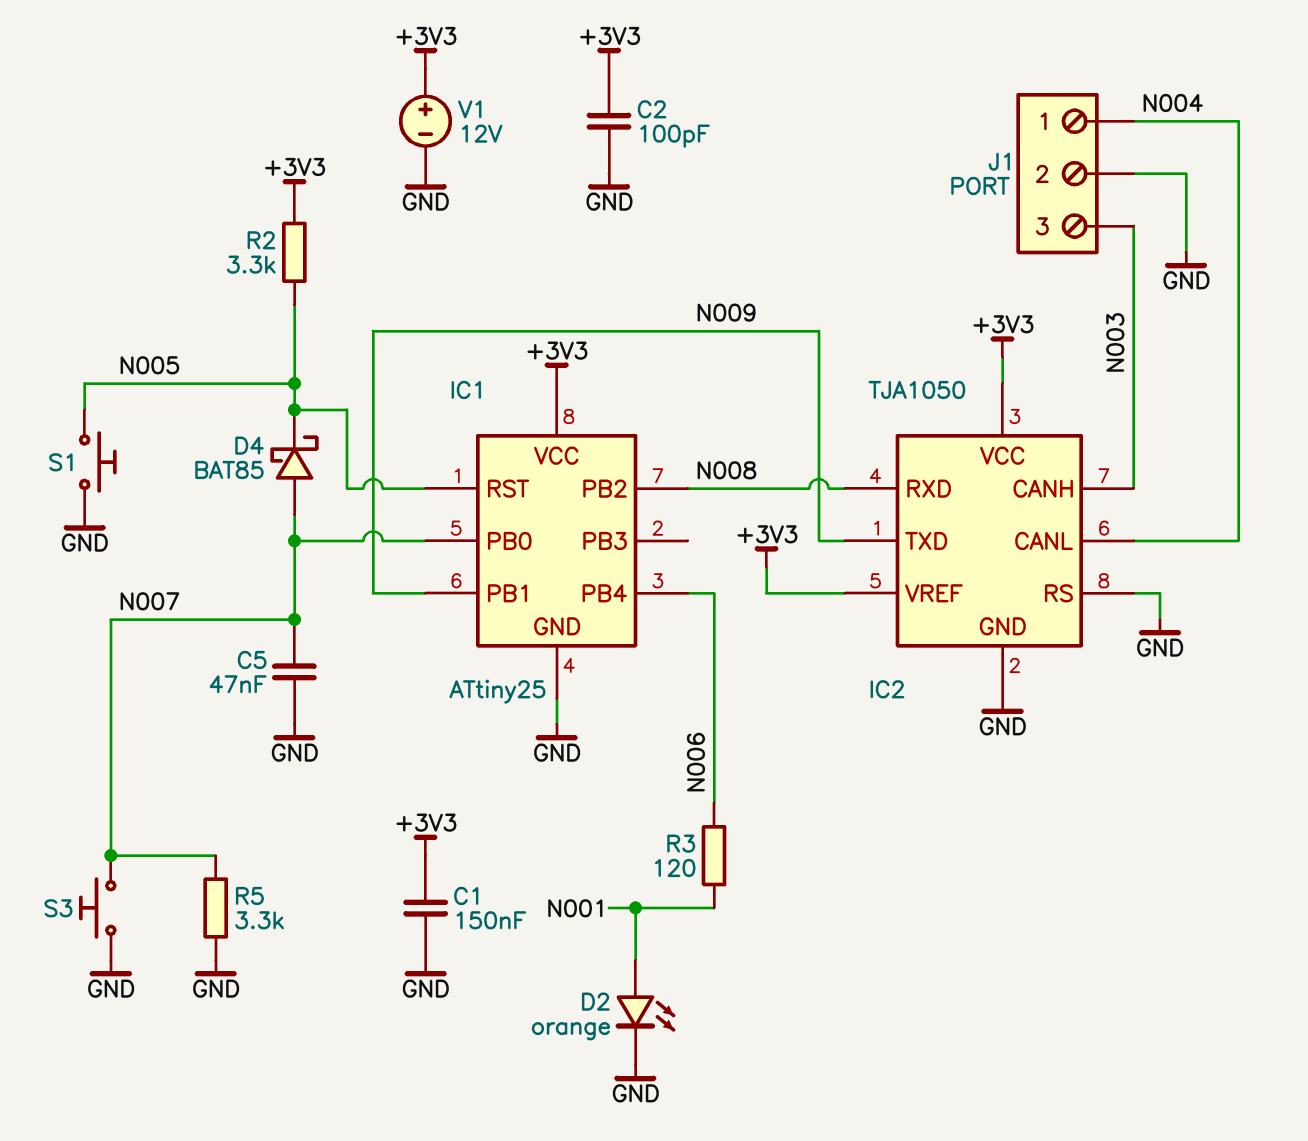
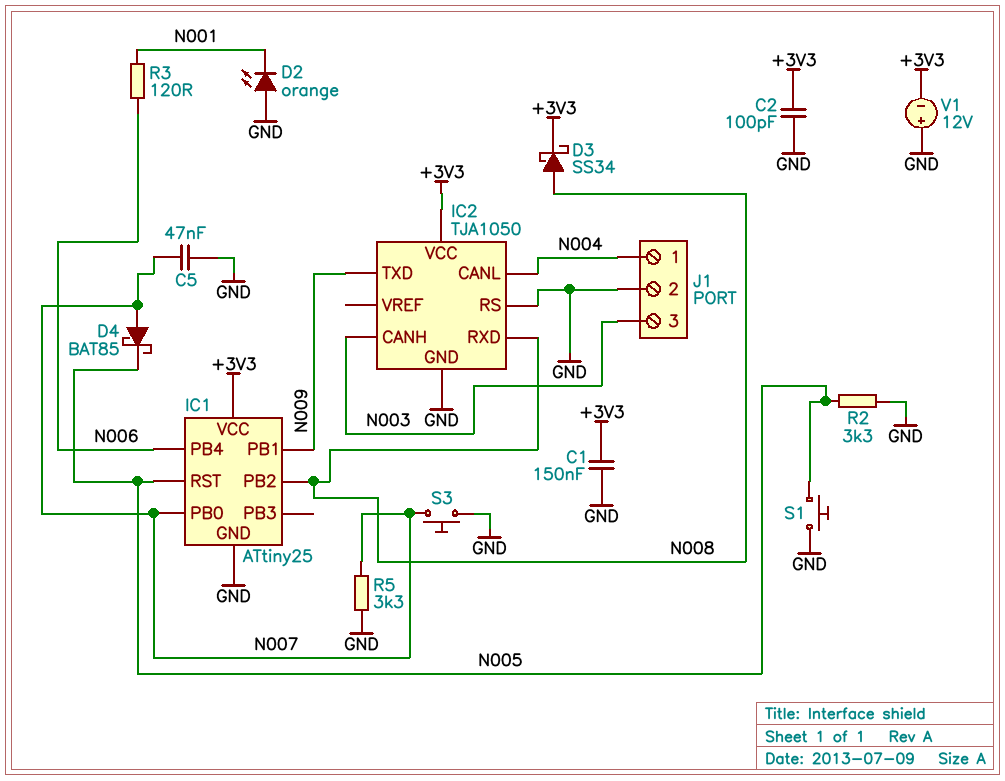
D2: LED orange (A N001, K GND) -> LED orange (A GND, K N001)
D3: none -> schottky SS34 (A N008, K +3V3)
IC2 pin VREF: +3V3 -> none
R2: 3.3k (+3V3, N005) -> 3.3k (GND, N005)
V1: 12V (plus +3V3, minus GND) -> 12V (plus GND, minus +3V3)

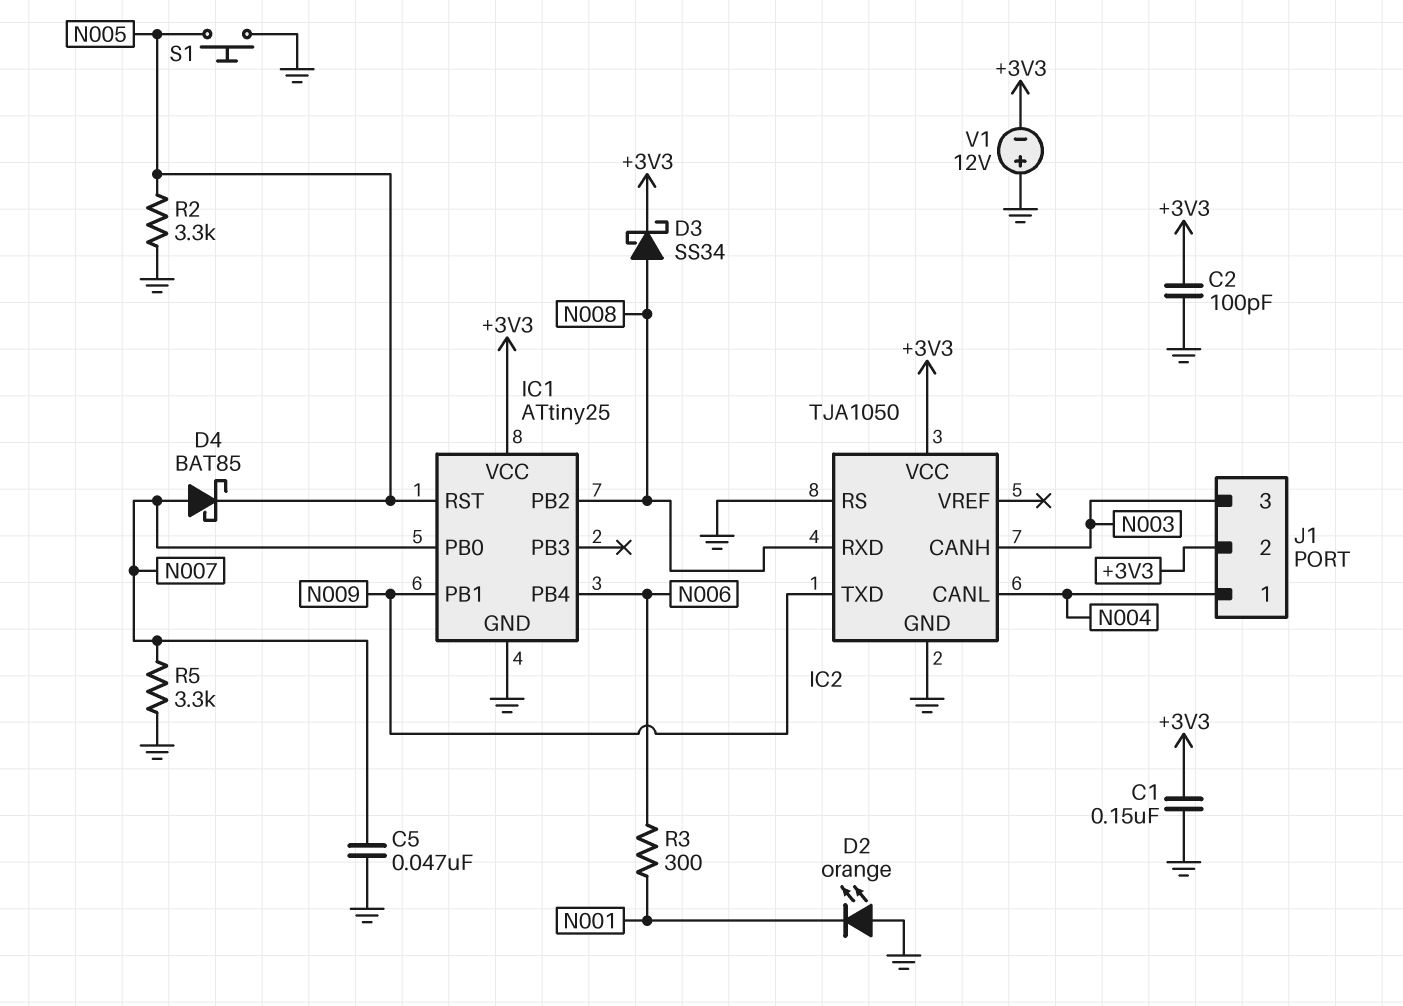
J1 pin 2: GND -> +3V3
R3: 120 (N001, N006) -> 300 (N001, N006)
S3: button (GND, N007) -> none

